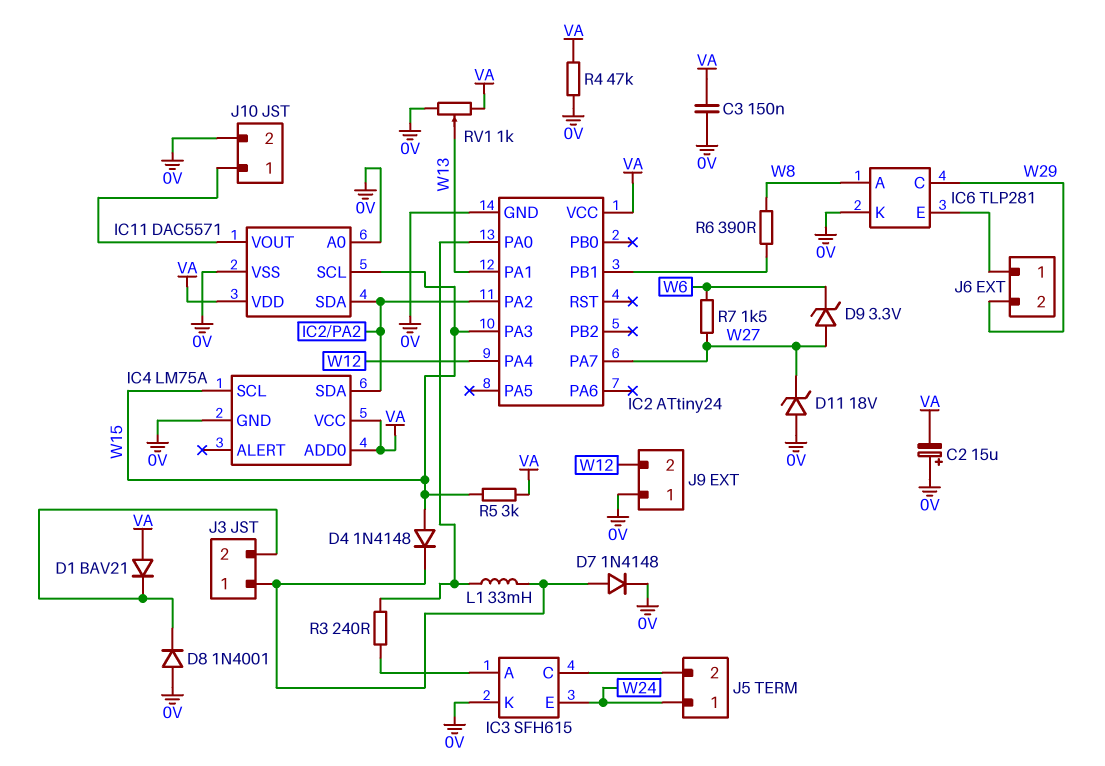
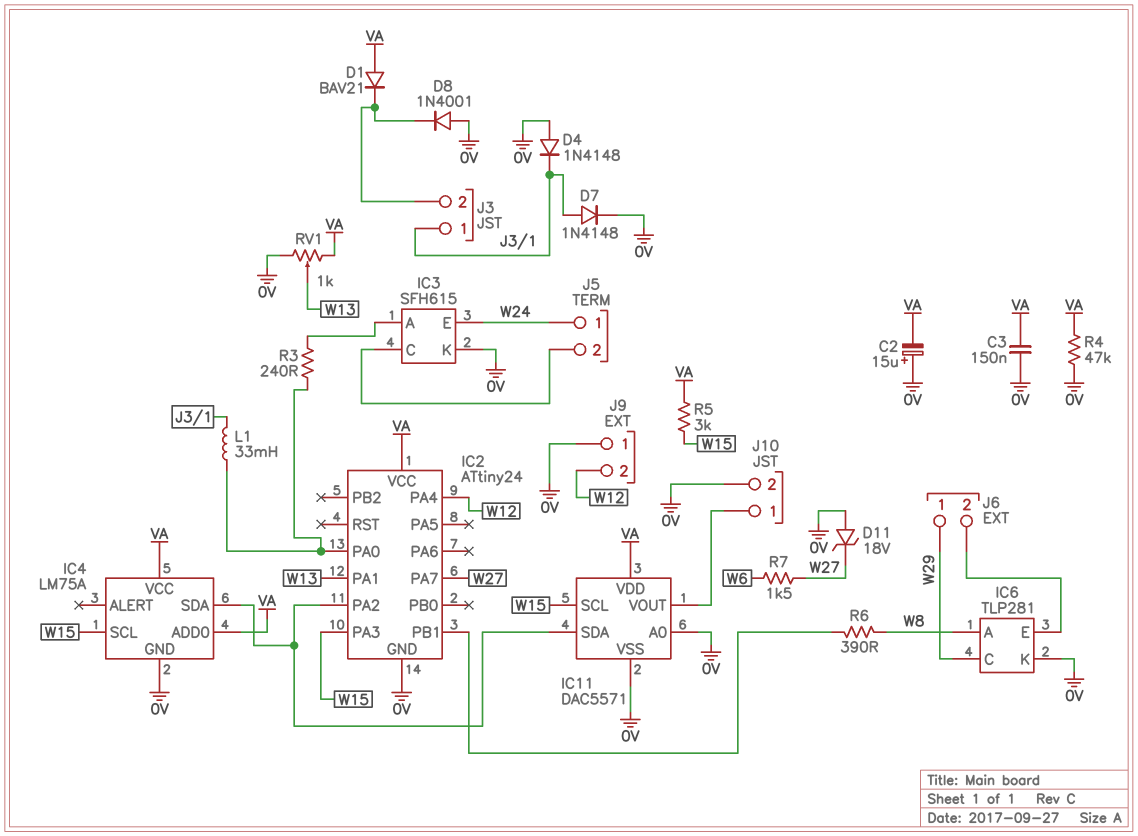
D4: diode 1N4148 (A W15, K J3/1) -> diode 1N4148 (A 0V, K J3/1)
D9: zener 3.3V (A W27, K W6) -> none
J6 pin 1: IC6/E -> W29
J6 pin 2: W29 -> IC6/E

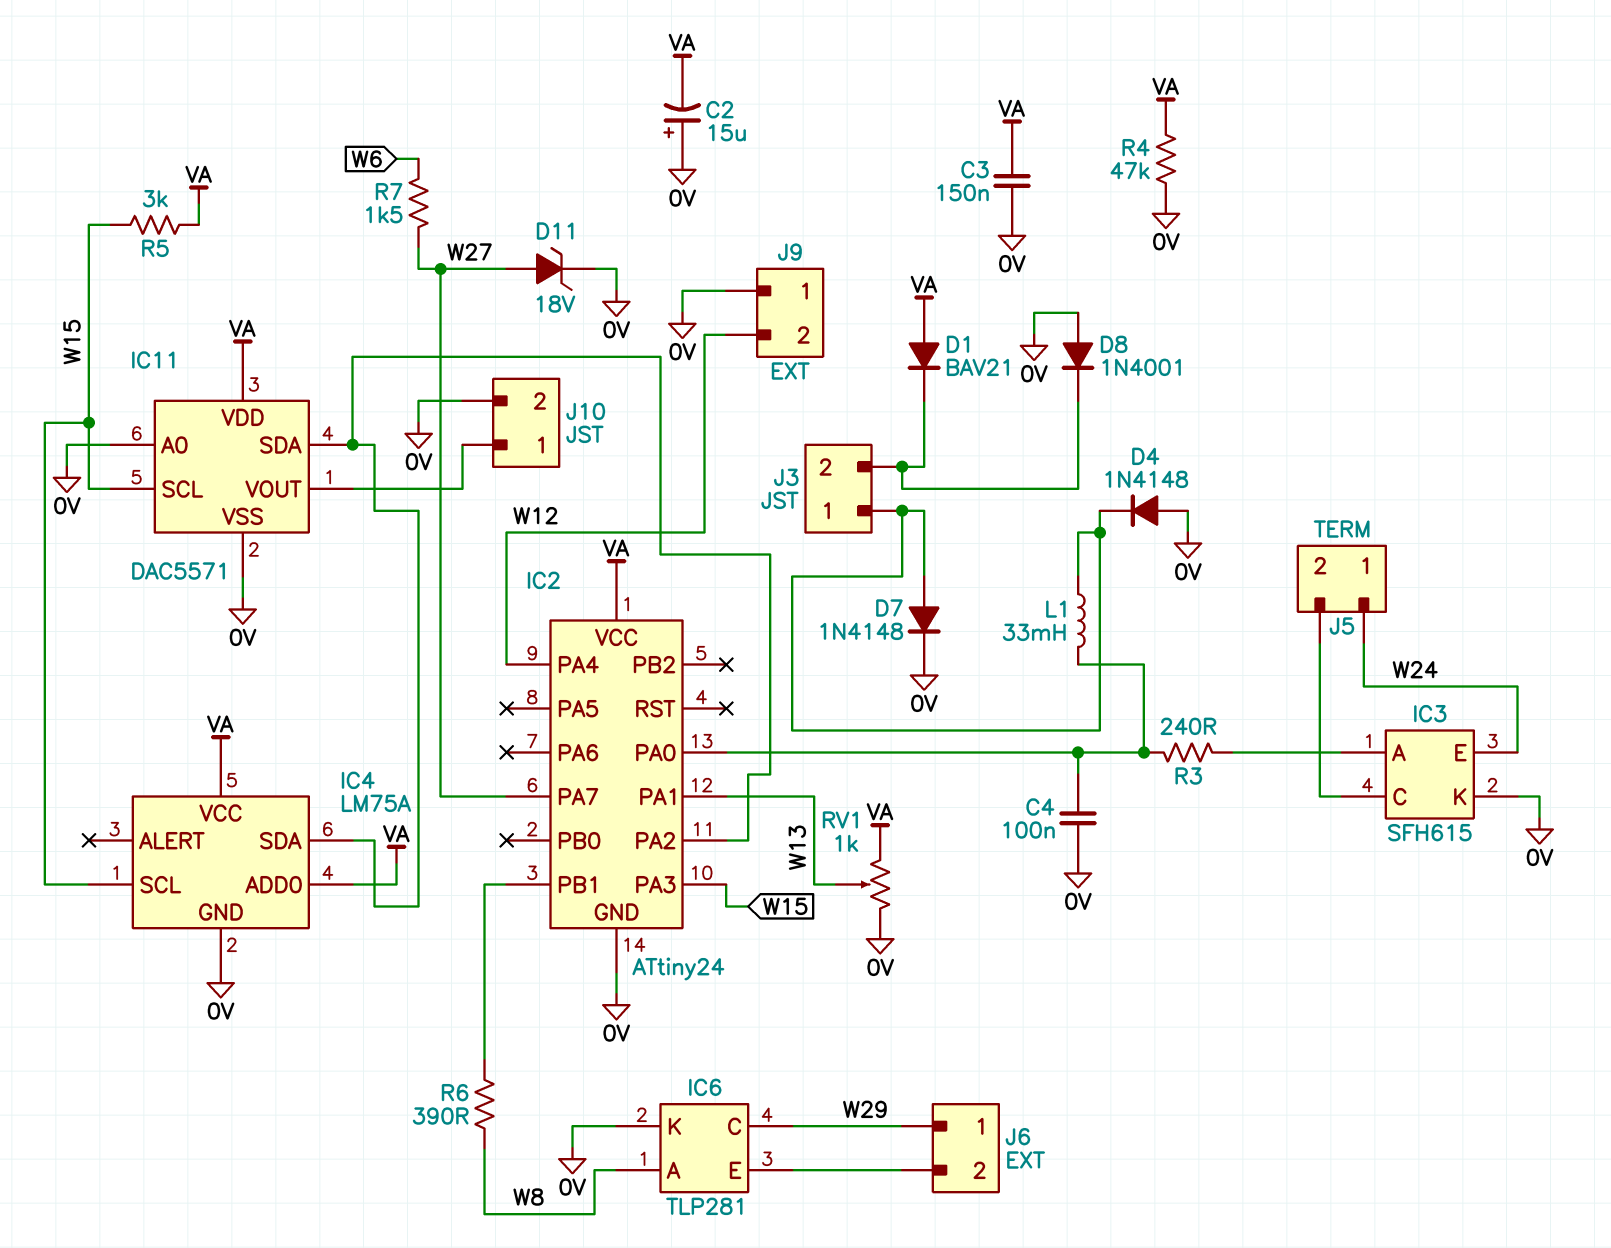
C4: none -> 100nF (0V, IC2/PA0)
D11: zener 18V (A 0V, K W27) -> zener 18V (A W27, K 0V)

